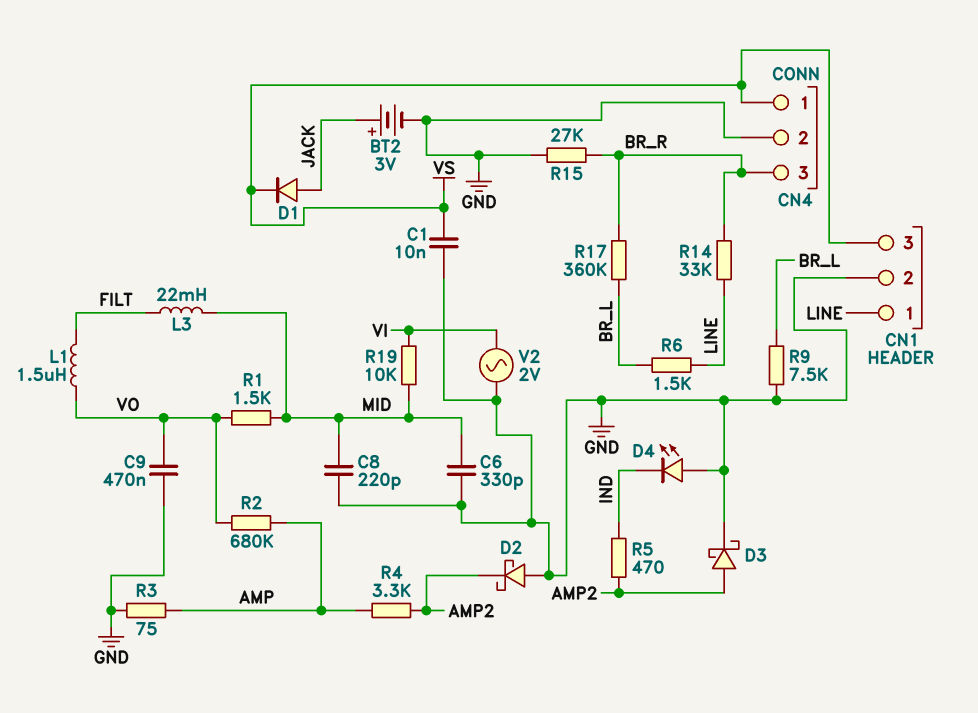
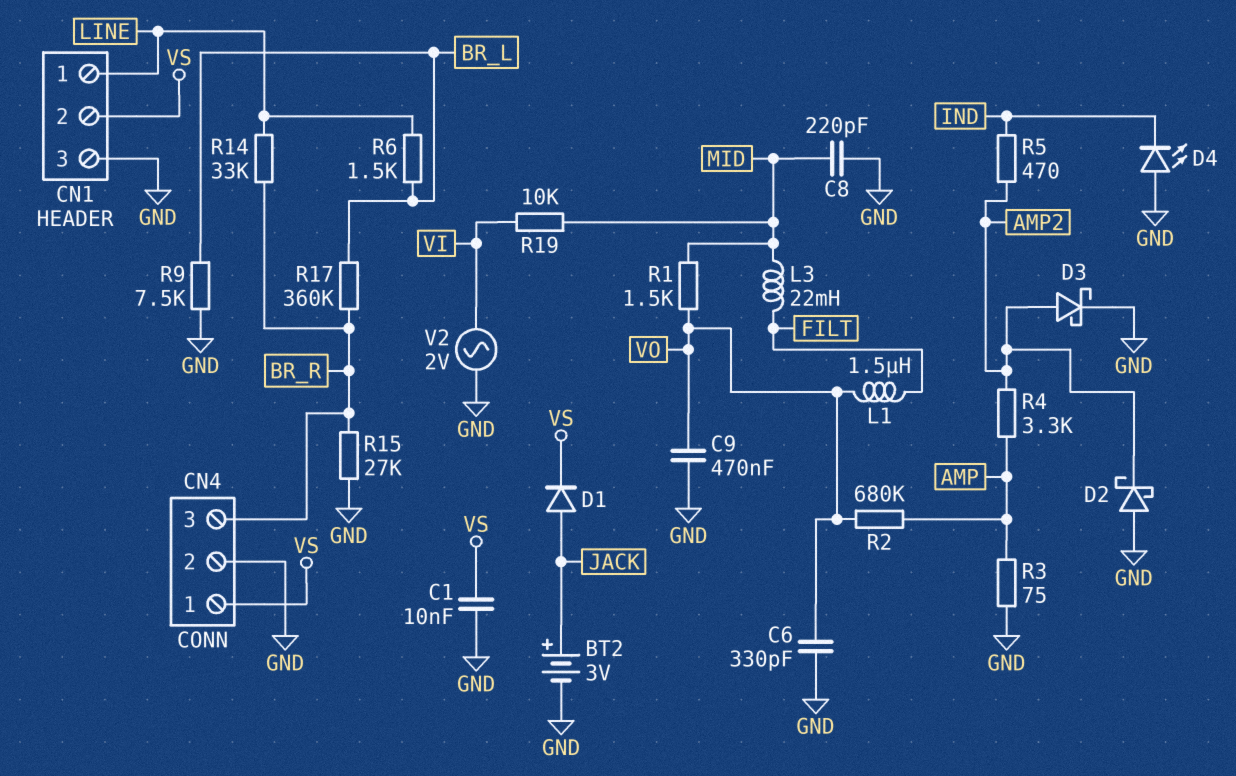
C6: 330pF (GND, MID) -> 330pF (GND, VO)
CN1 pin 2: GND -> VS
CN1 pin 3: VS -> GND

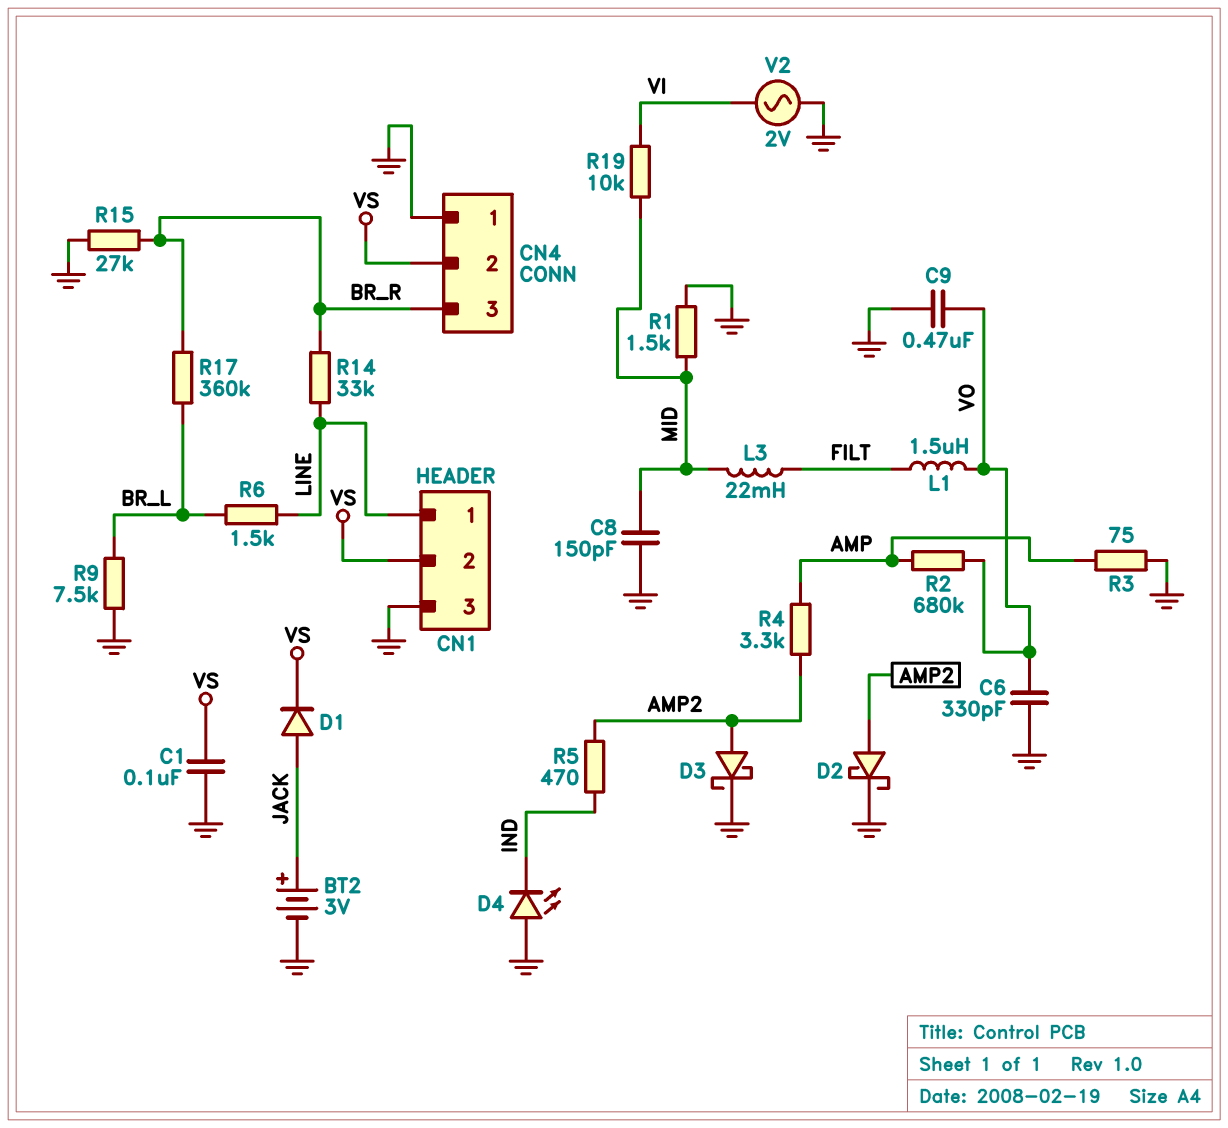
C1: 10nF (GND, VS) -> 100nF (GND, VS)
C8: 220pF (GND, MID) -> 150pF (GND, MID)
CN4 pin 1: VS -> GND
CN4 pin 2: GND -> VS
D2: schottky (A GND, K AMP2) -> schottky (A AMP2, K GND)
R1: 1.5k (MID, VO) -> 1.5k (GND, MID)

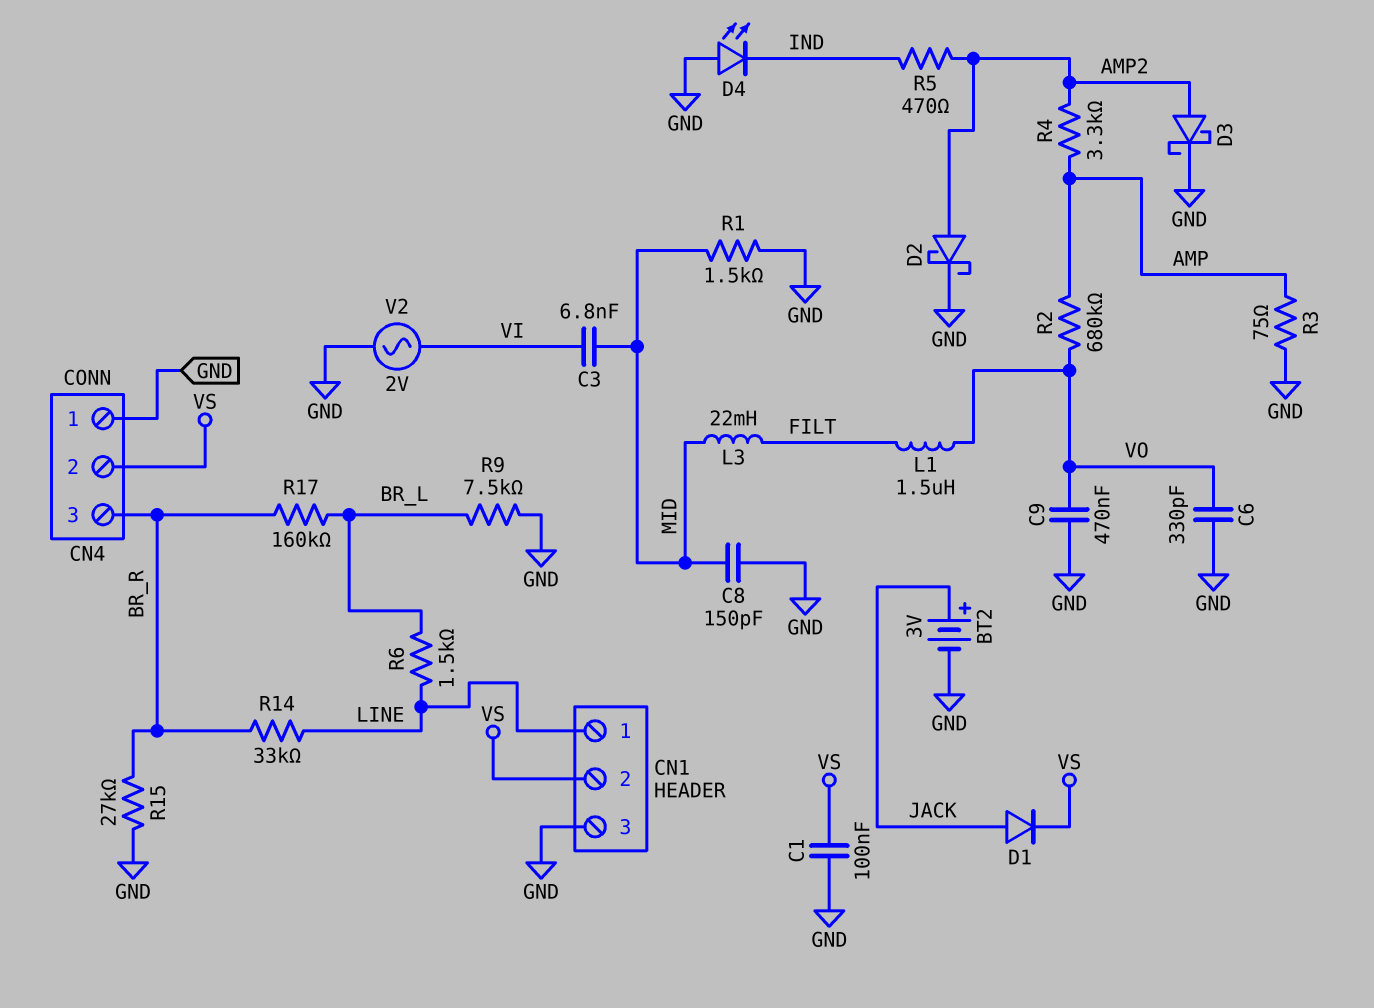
C3: none -> 6.8nF (MID, VI)
R17: 360k (BR_L, BR_R) -> 160k (BR_L, BR_R)
R19: 10k (MID, VI) -> none

